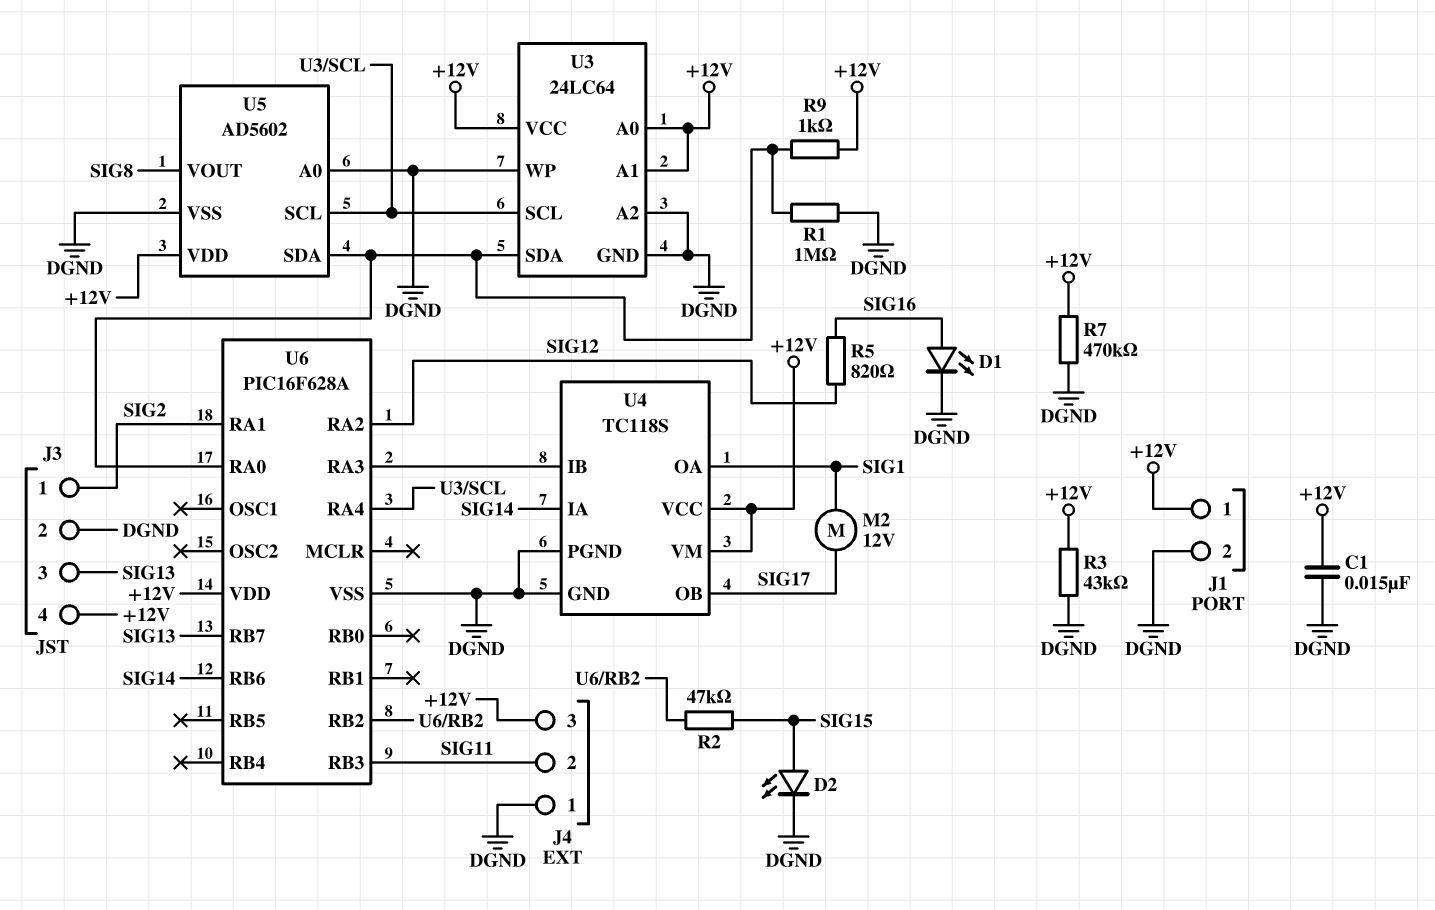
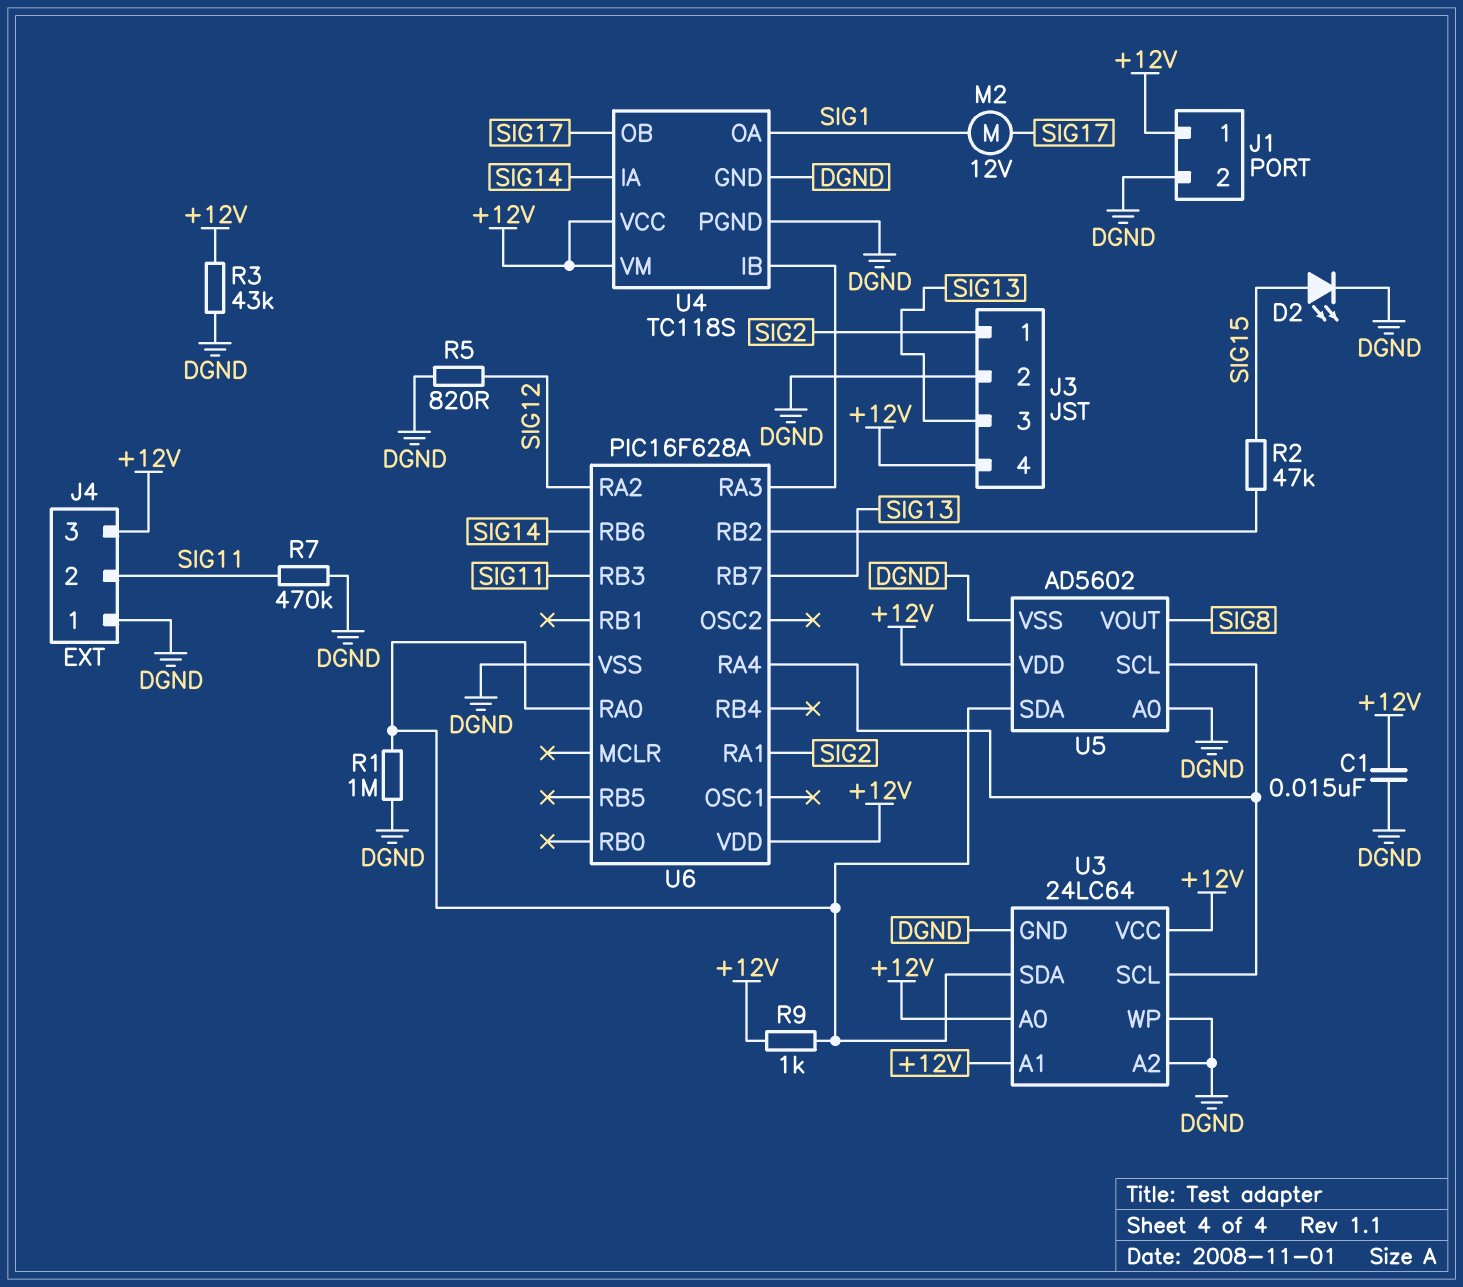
D1: LED (A SIG16, K DGND) -> none
R5: 820 (SIG12, SIG16) -> 820 (DGND, SIG12)
R7: 470k (+12V, DGND) -> 470k (DGND, SIG11)

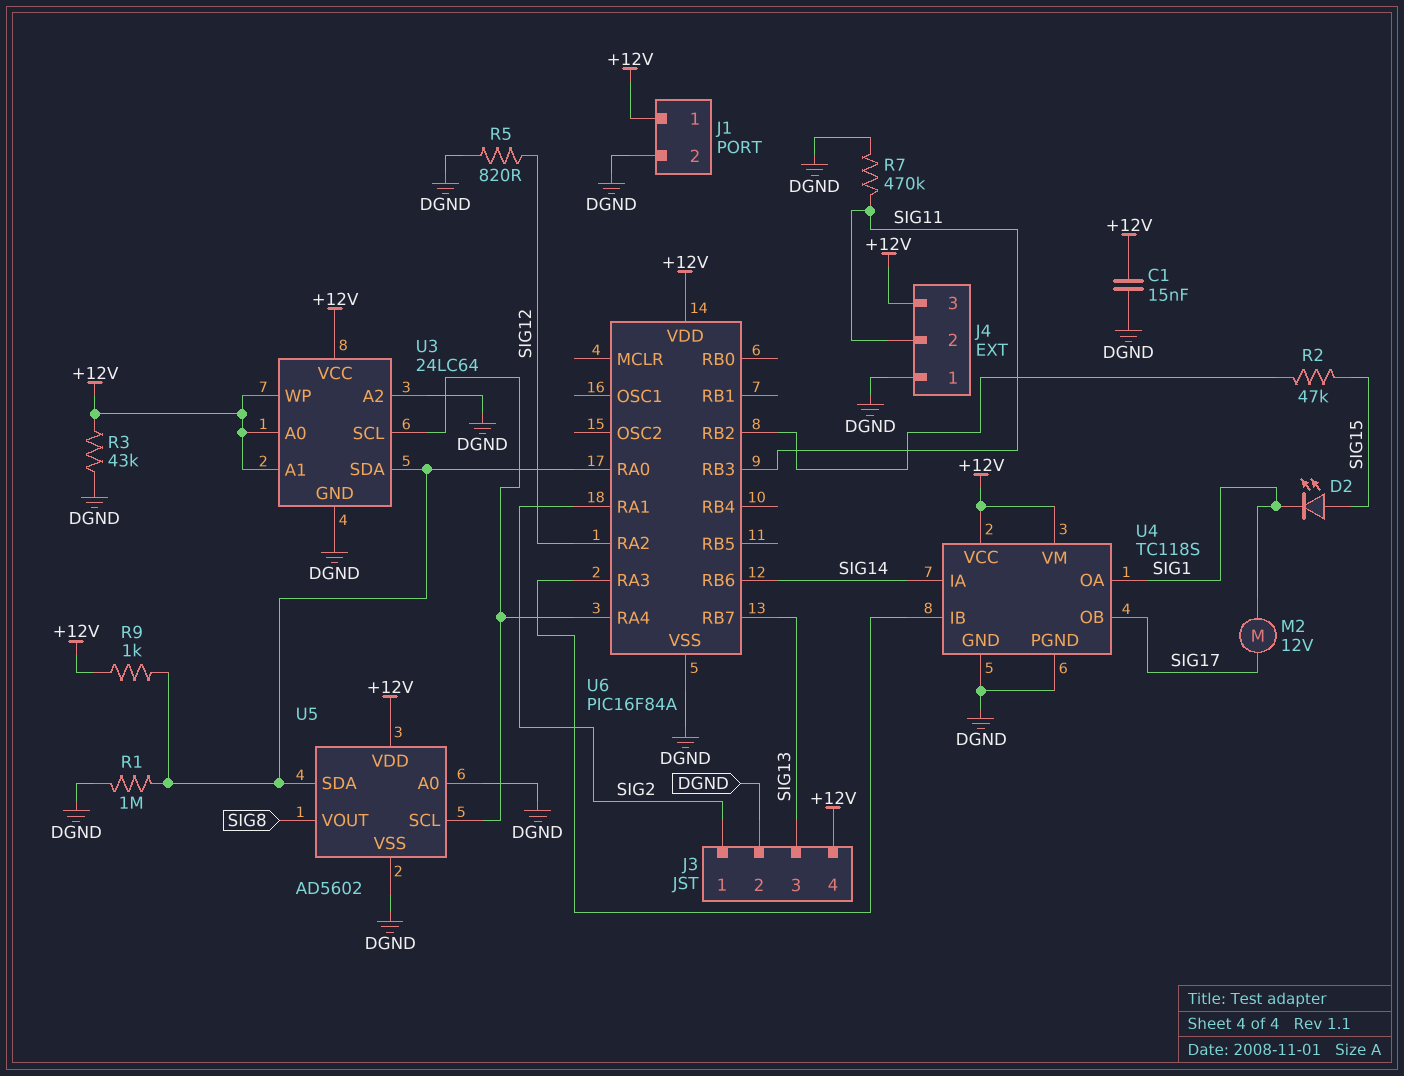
D2: LED (A SIG15, K DGND) -> LED (A SIG15, K SIG1)
U3 pin WP: DGND -> +12V
U6: PIC16F628A -> PIC16F84A

